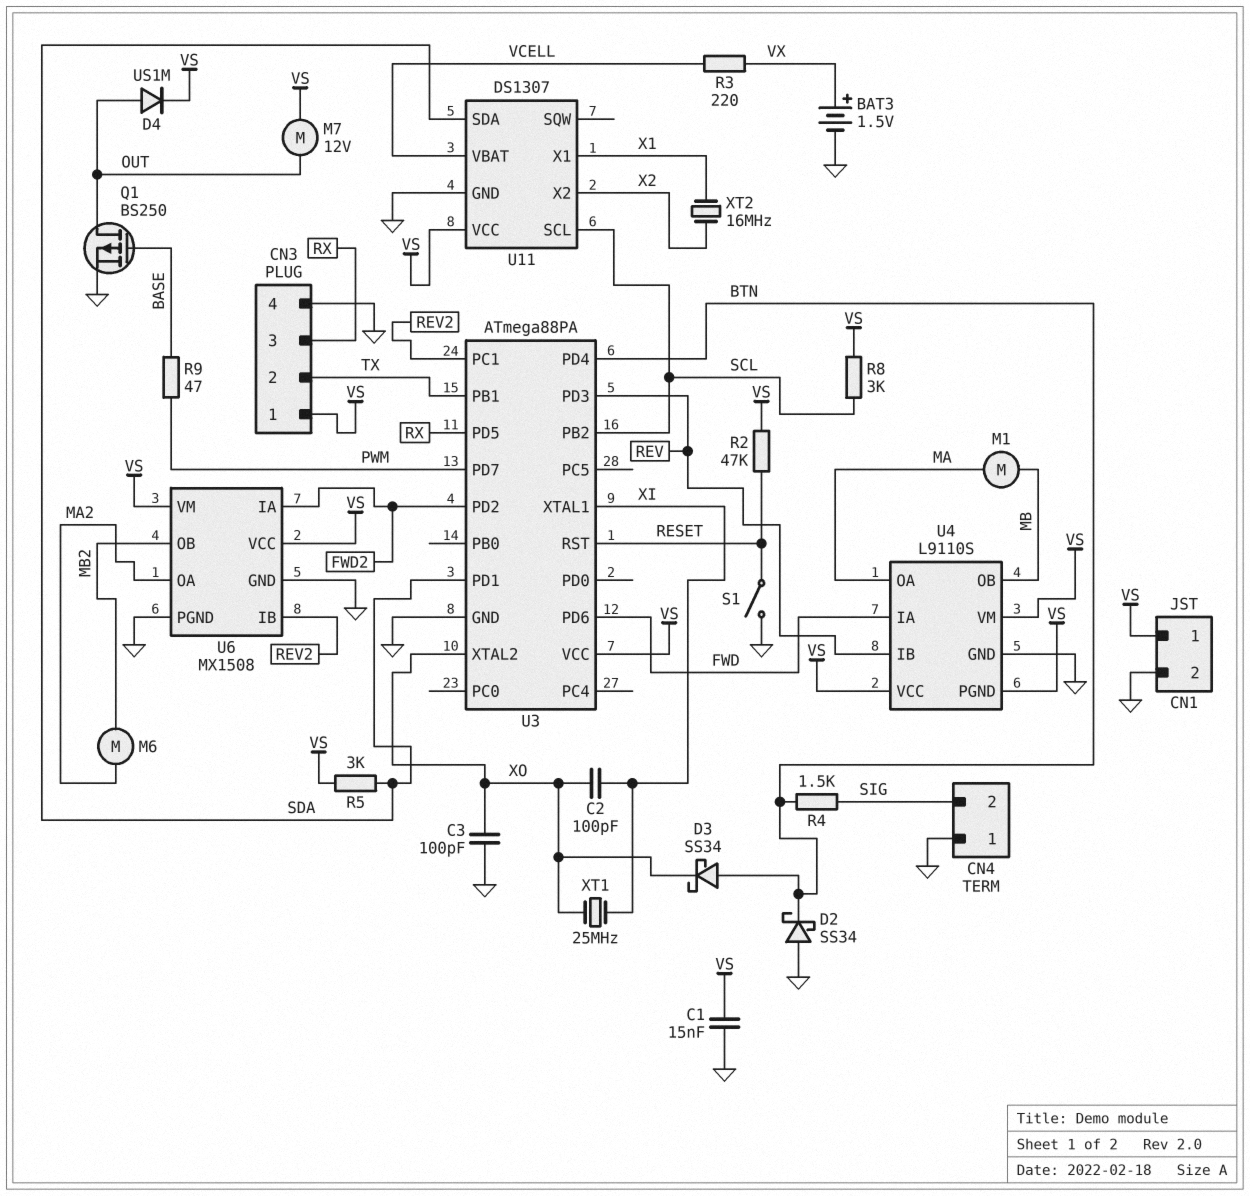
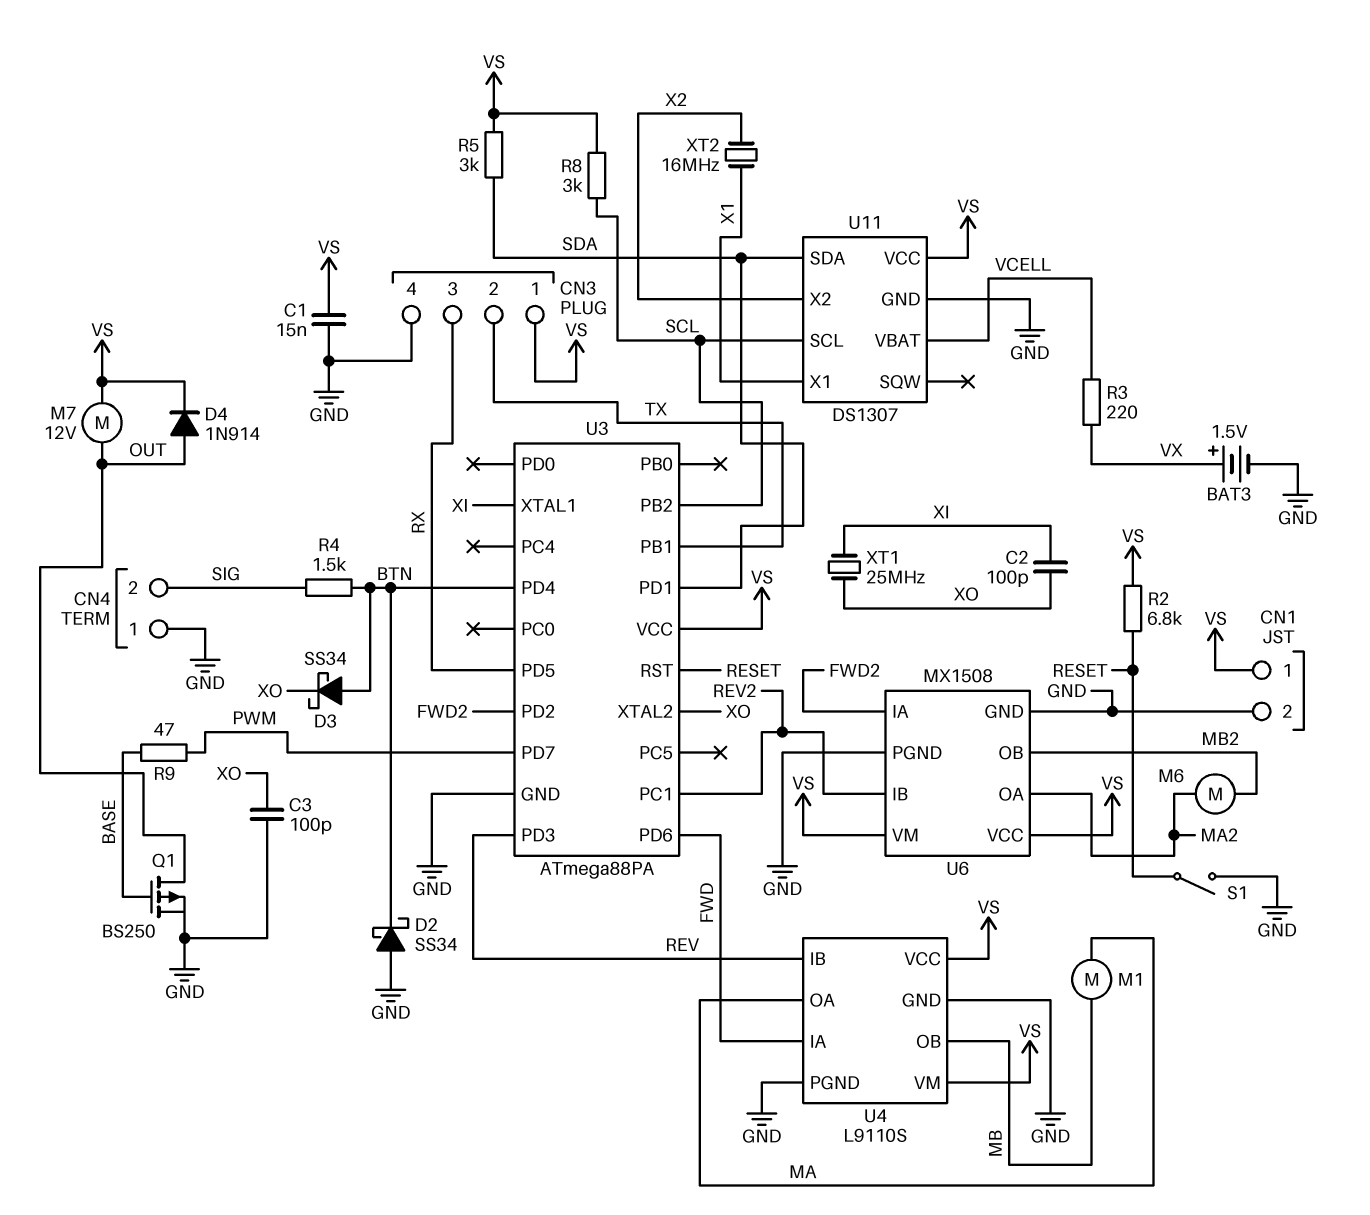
D4: diode US1M (A OUT, K VS) -> diode 1N914 (A OUT, K VS)
R2: 47k (RESET, VS) -> 6.8k (RESET, VS)
U4 pin PGND: VS -> GND

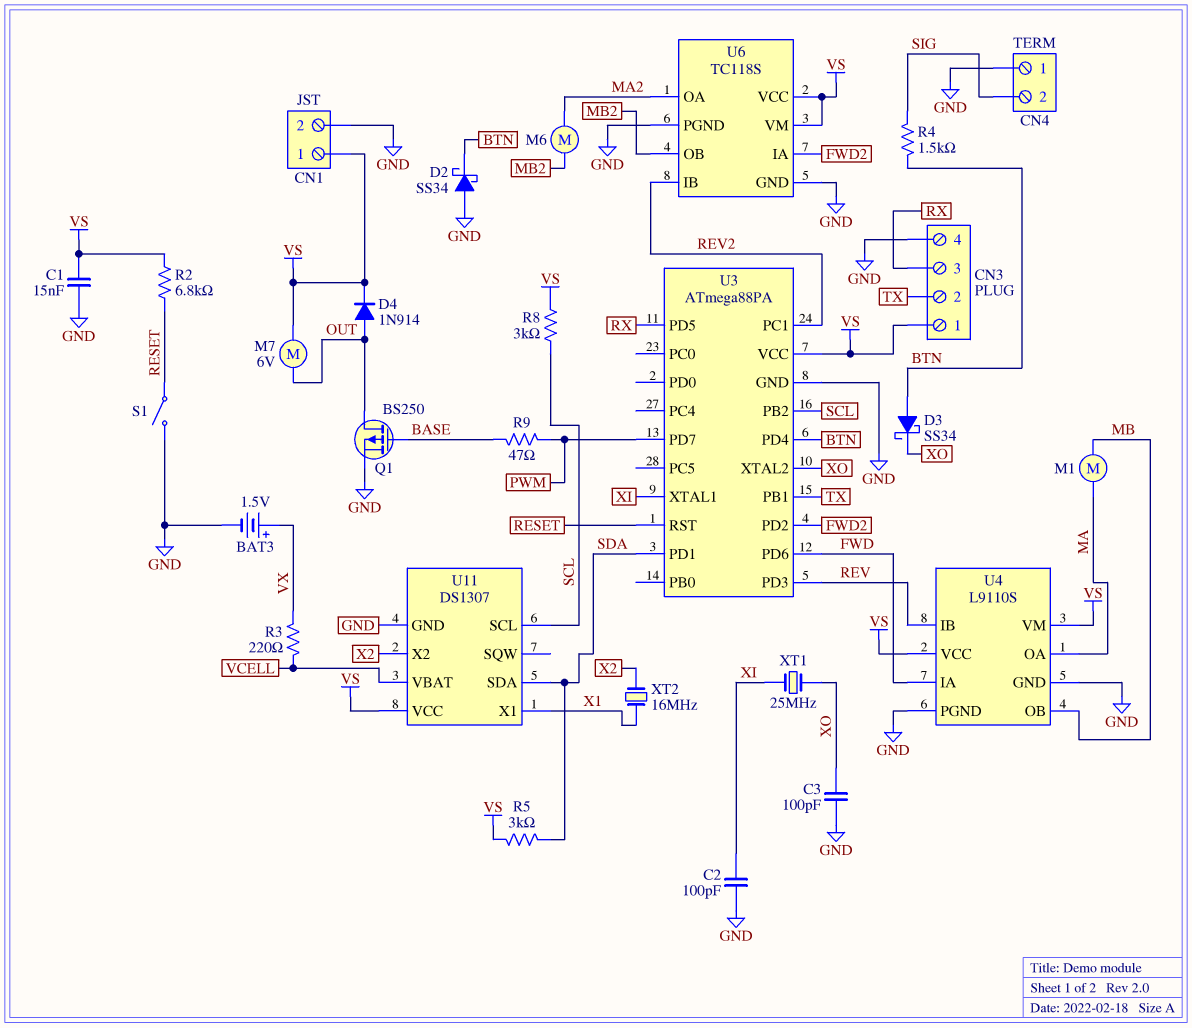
C2: 100pF (XI, XO) -> 100pF (GND, XI)
M7: motor 12V (OUT, VS) -> motor 6V (OUT, VS)
U6: MX1508 -> TC118S

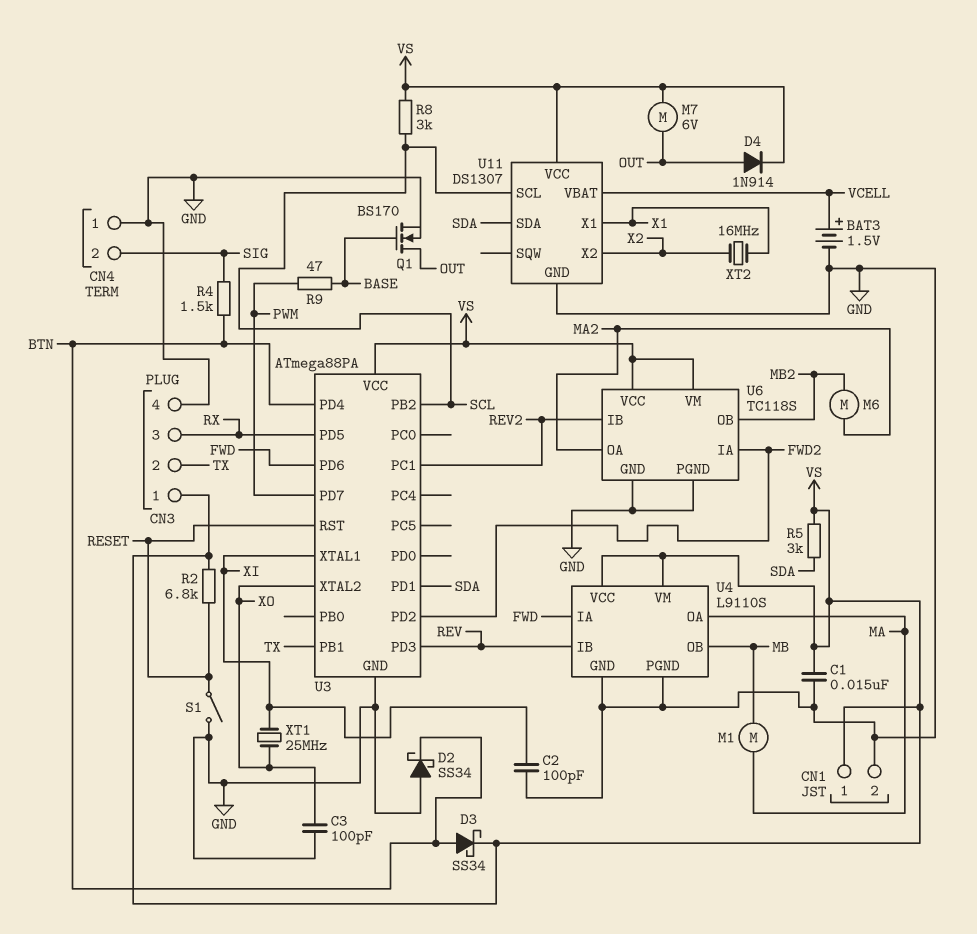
BAT3: 1.5V (plus VX, minus GND) -> 1.5V (plus VCELL, minus GND)
D3: schottky SS34 (A BTN, K XO) -> schottky SS34 (A BTN, K VS)
Q1: PMOS BS250 (G BASE, D OUT, S GND) -> NMOS BS170 (G BASE, D OUT, S GND)
R3: 220 (VCELL, VX) -> none

